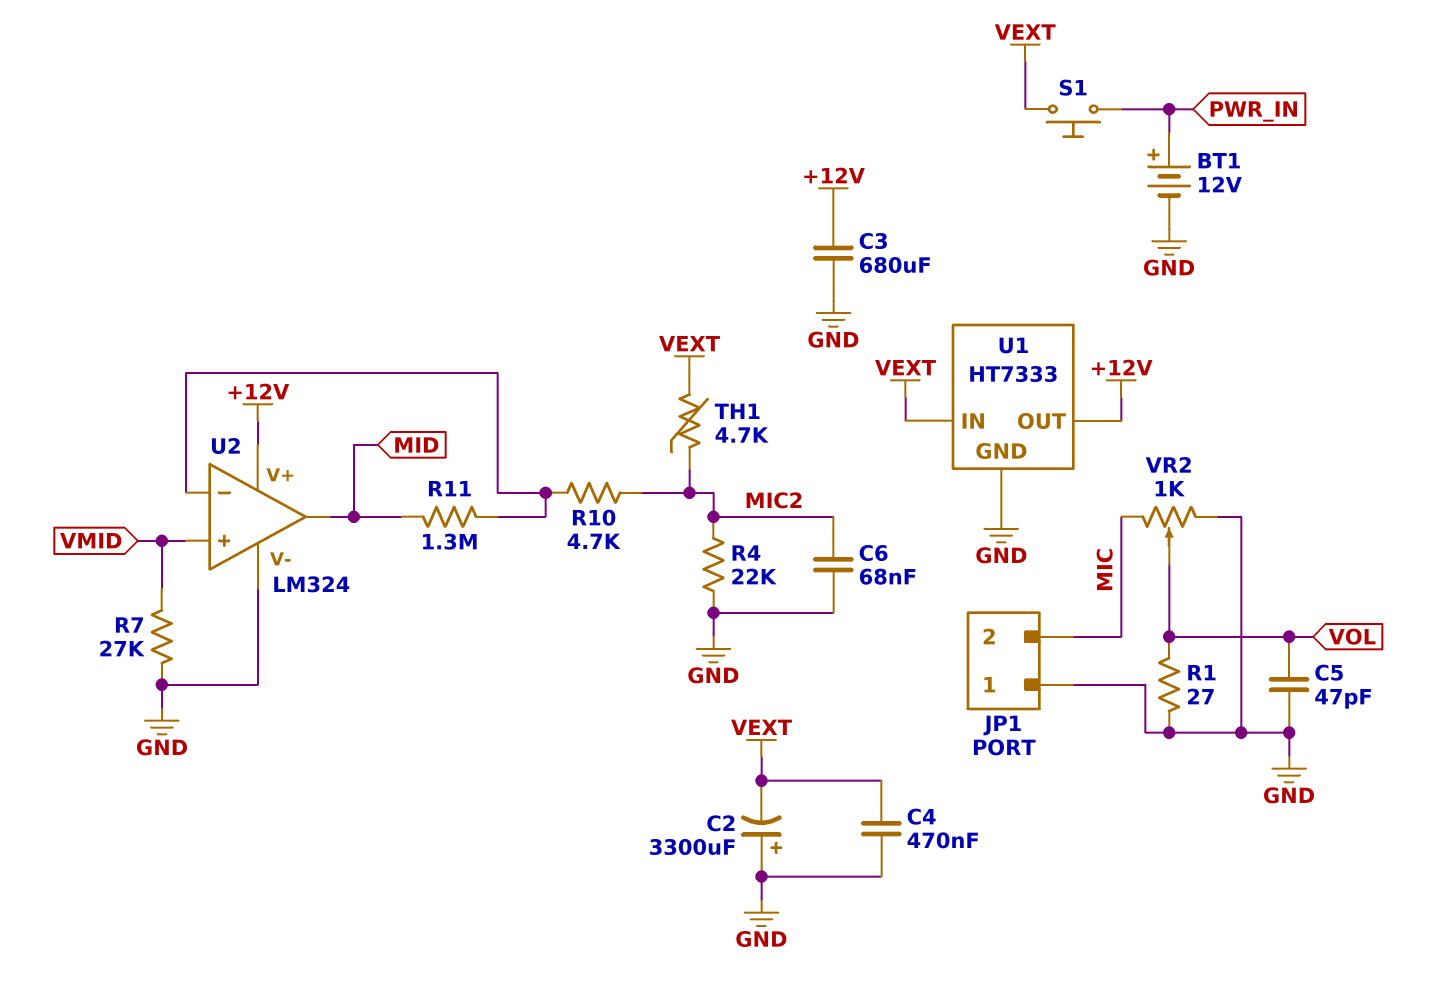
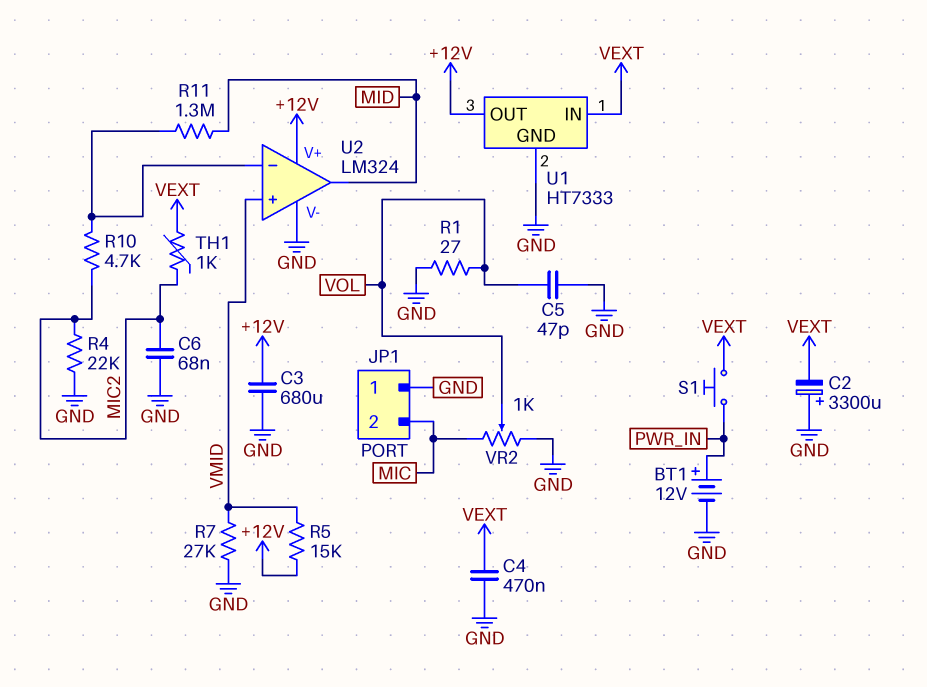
R5: none -> 15k (+12V, VMID)
TH1: 4.7k (MIC2, VEXT) -> 1k (MIC2, VEXT)

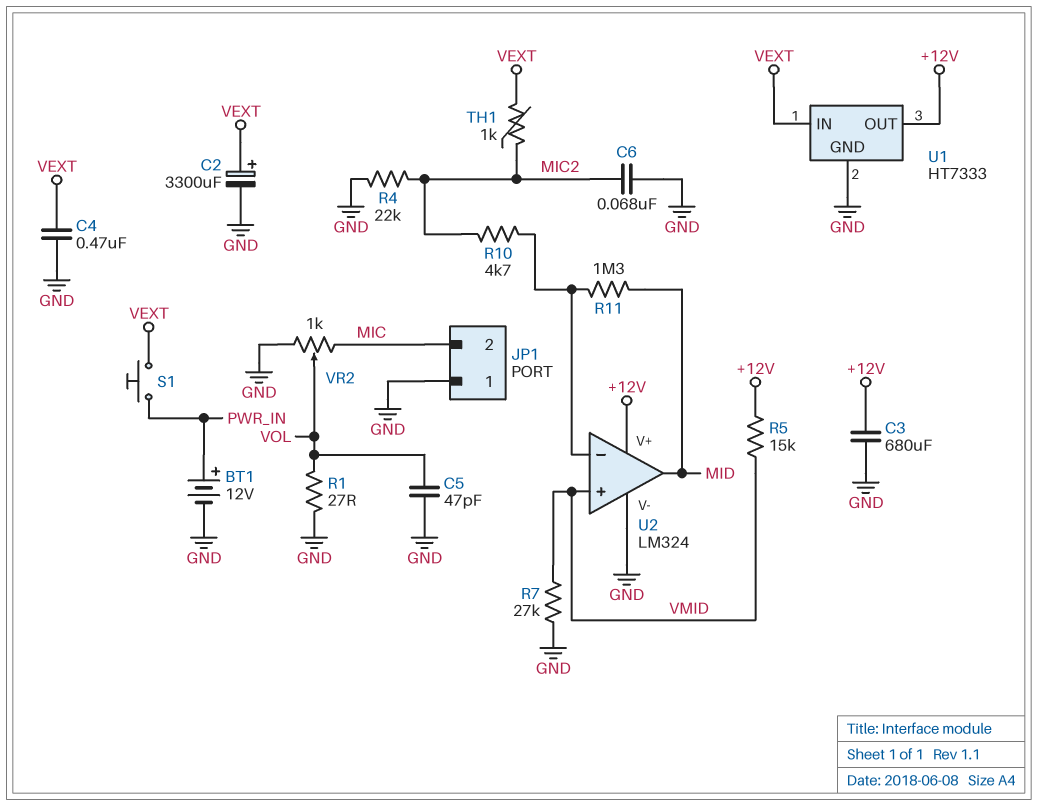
C2: 3300uF (plus GND, minus VEXT) -> 3300uF (plus VEXT, minus GND)

